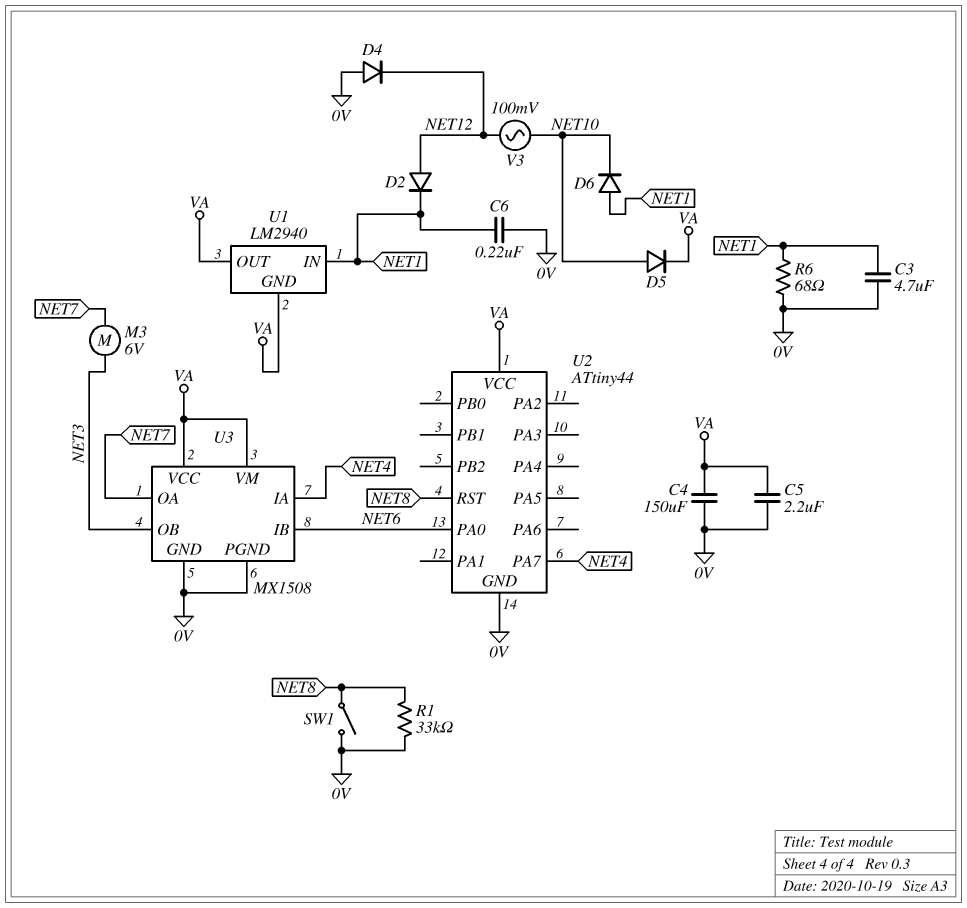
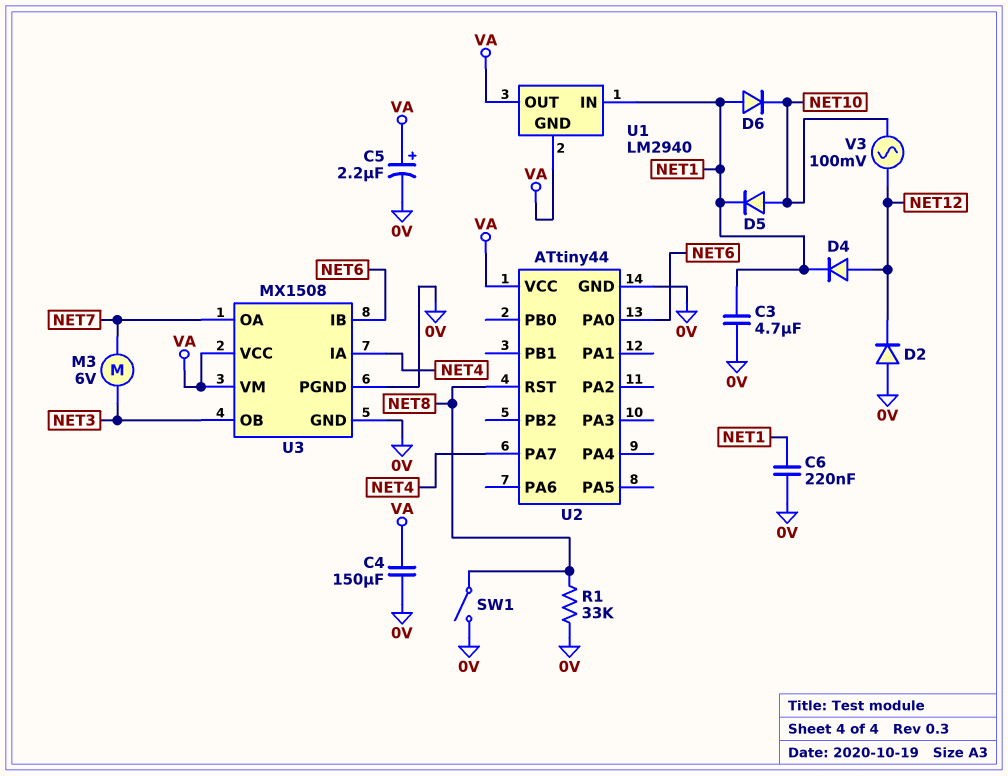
C5: 2.2uF (0V, VA) -> 2.2uF (plus VA, minus 0V)
D2: diode (A NET12, K NET1) -> diode (A 0V, K NET12)
D4: diode (A 0V, K NET12) -> diode (A NET12, K NET1)
D5: diode (A NET10, K VA) -> diode (A NET10, K NET1)
R6: 68 (0V, NET1) -> none

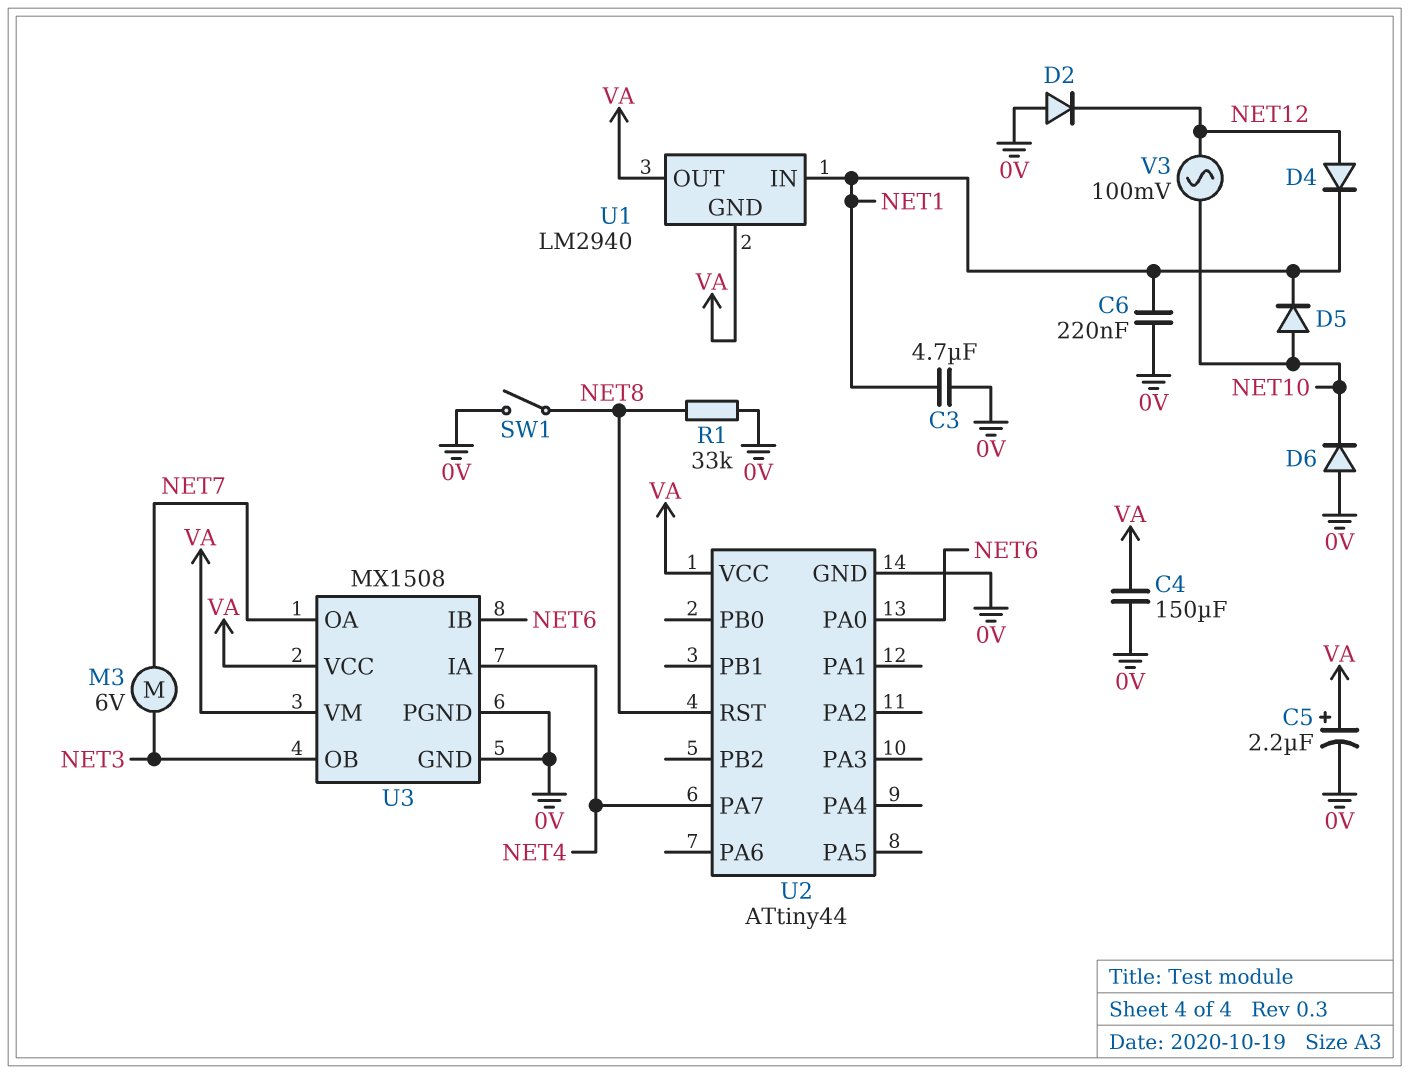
D6: diode (A NET1, K NET10) -> diode (A 0V, K NET10)

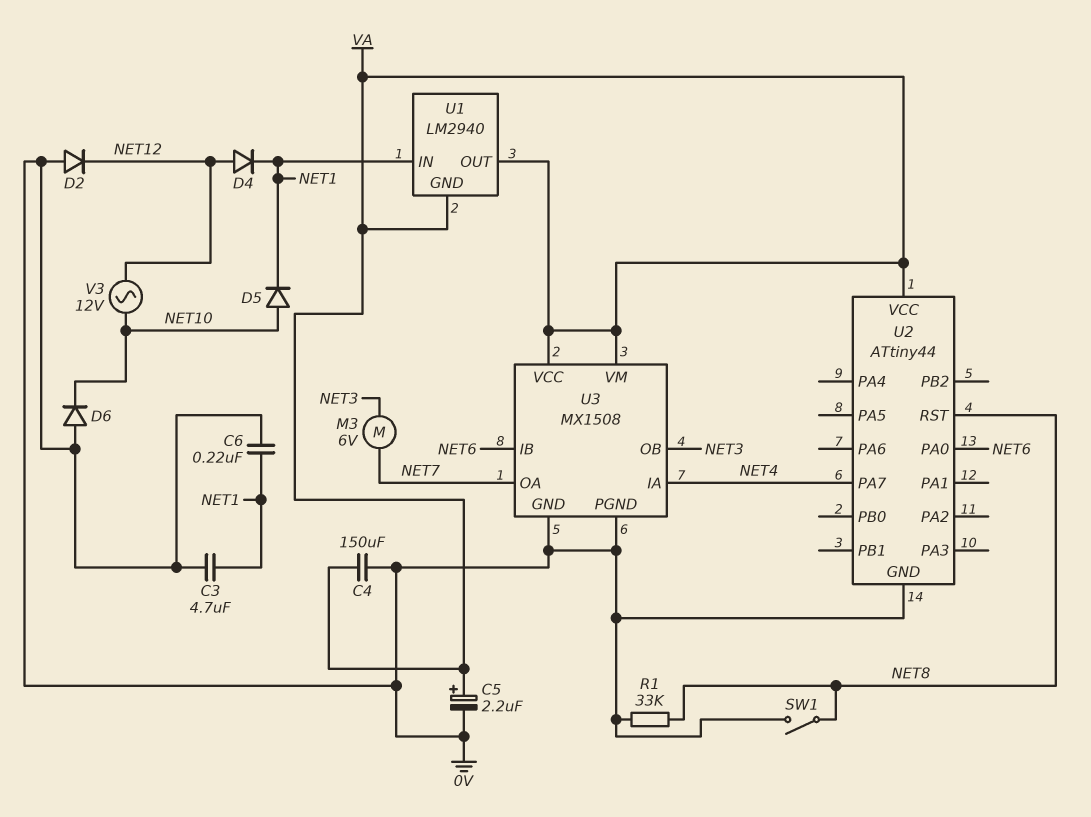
V3: AC 100mV (NET10, NET12) -> AC 12V (NET10, NET12)

